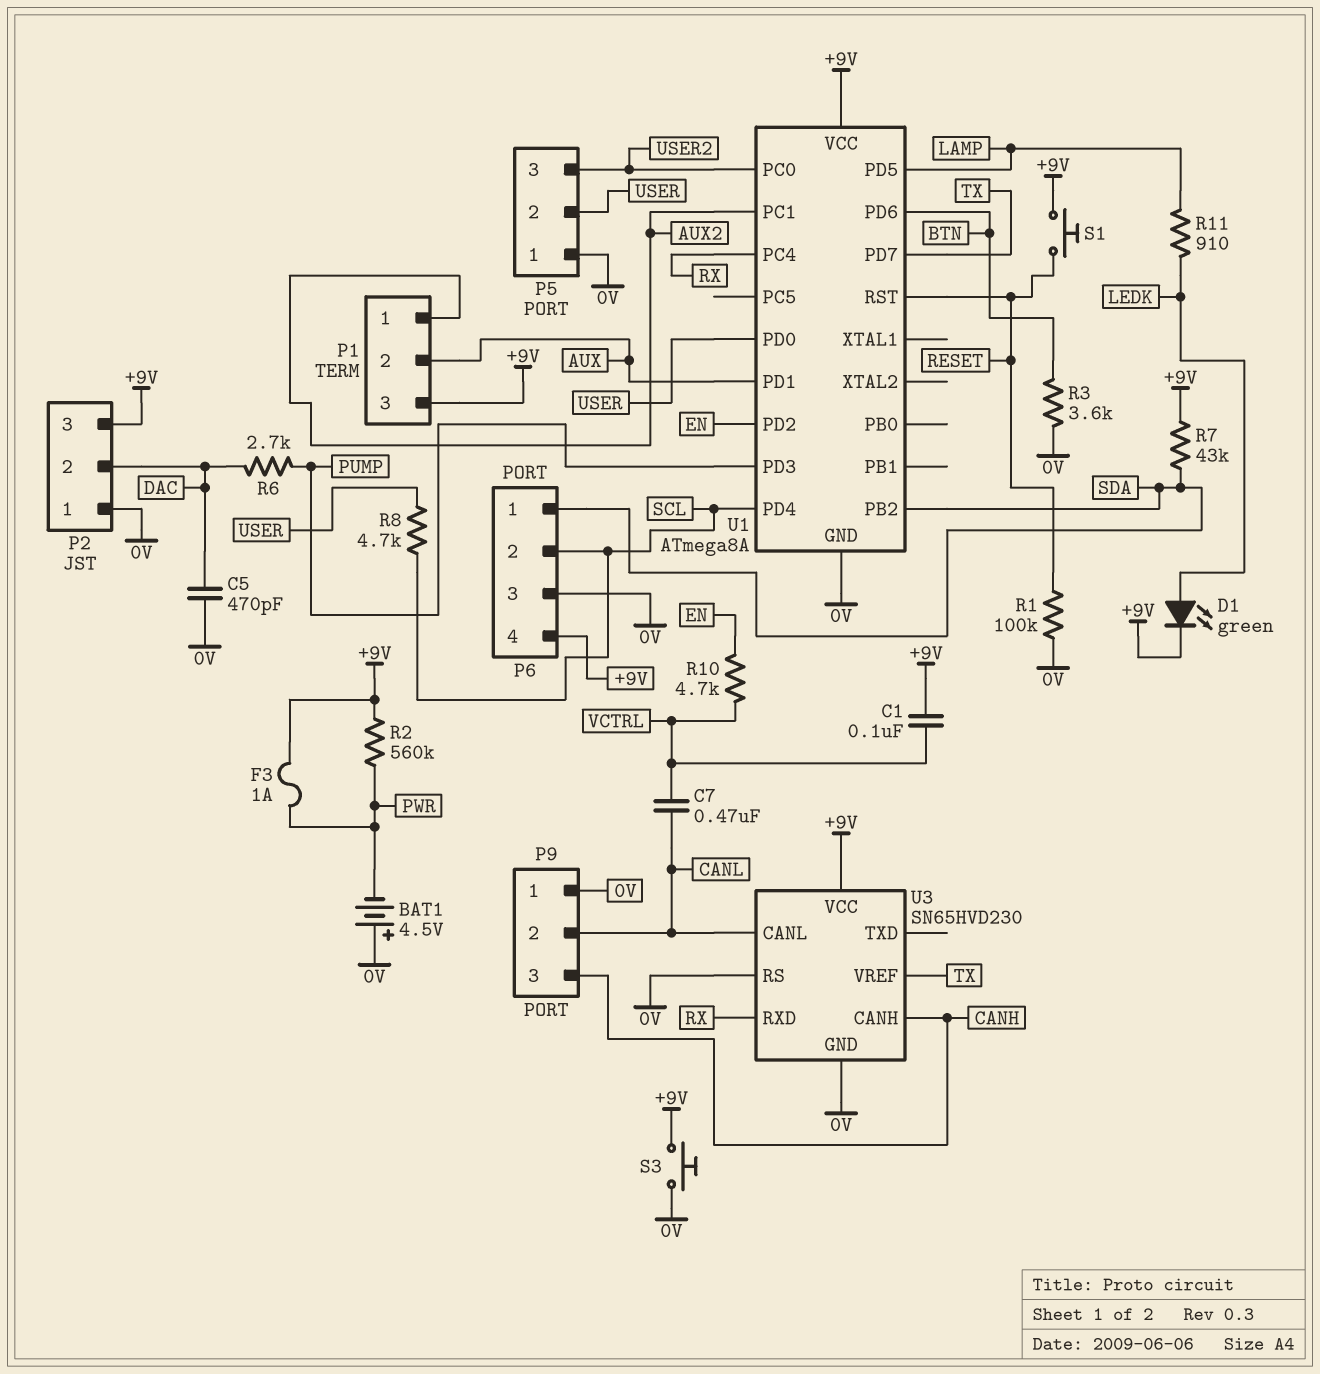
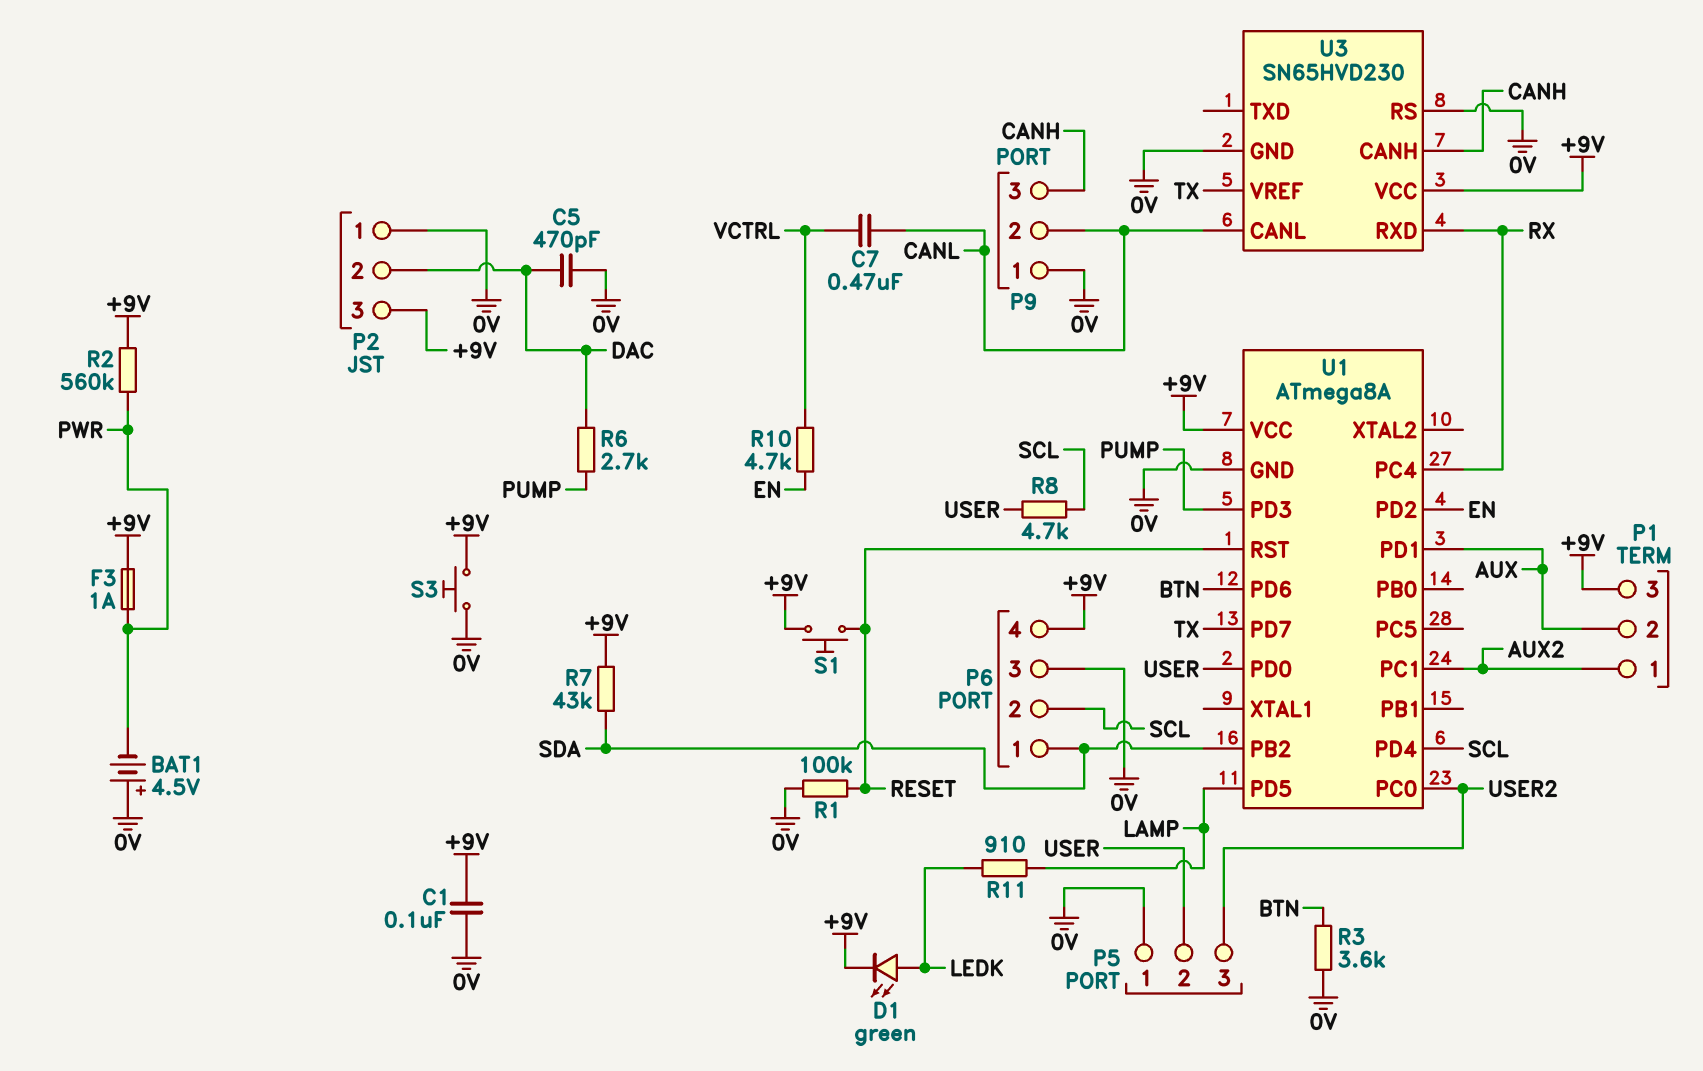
C1: 100nF (+9V, VCTRL) -> 100nF (+9V, 0V)

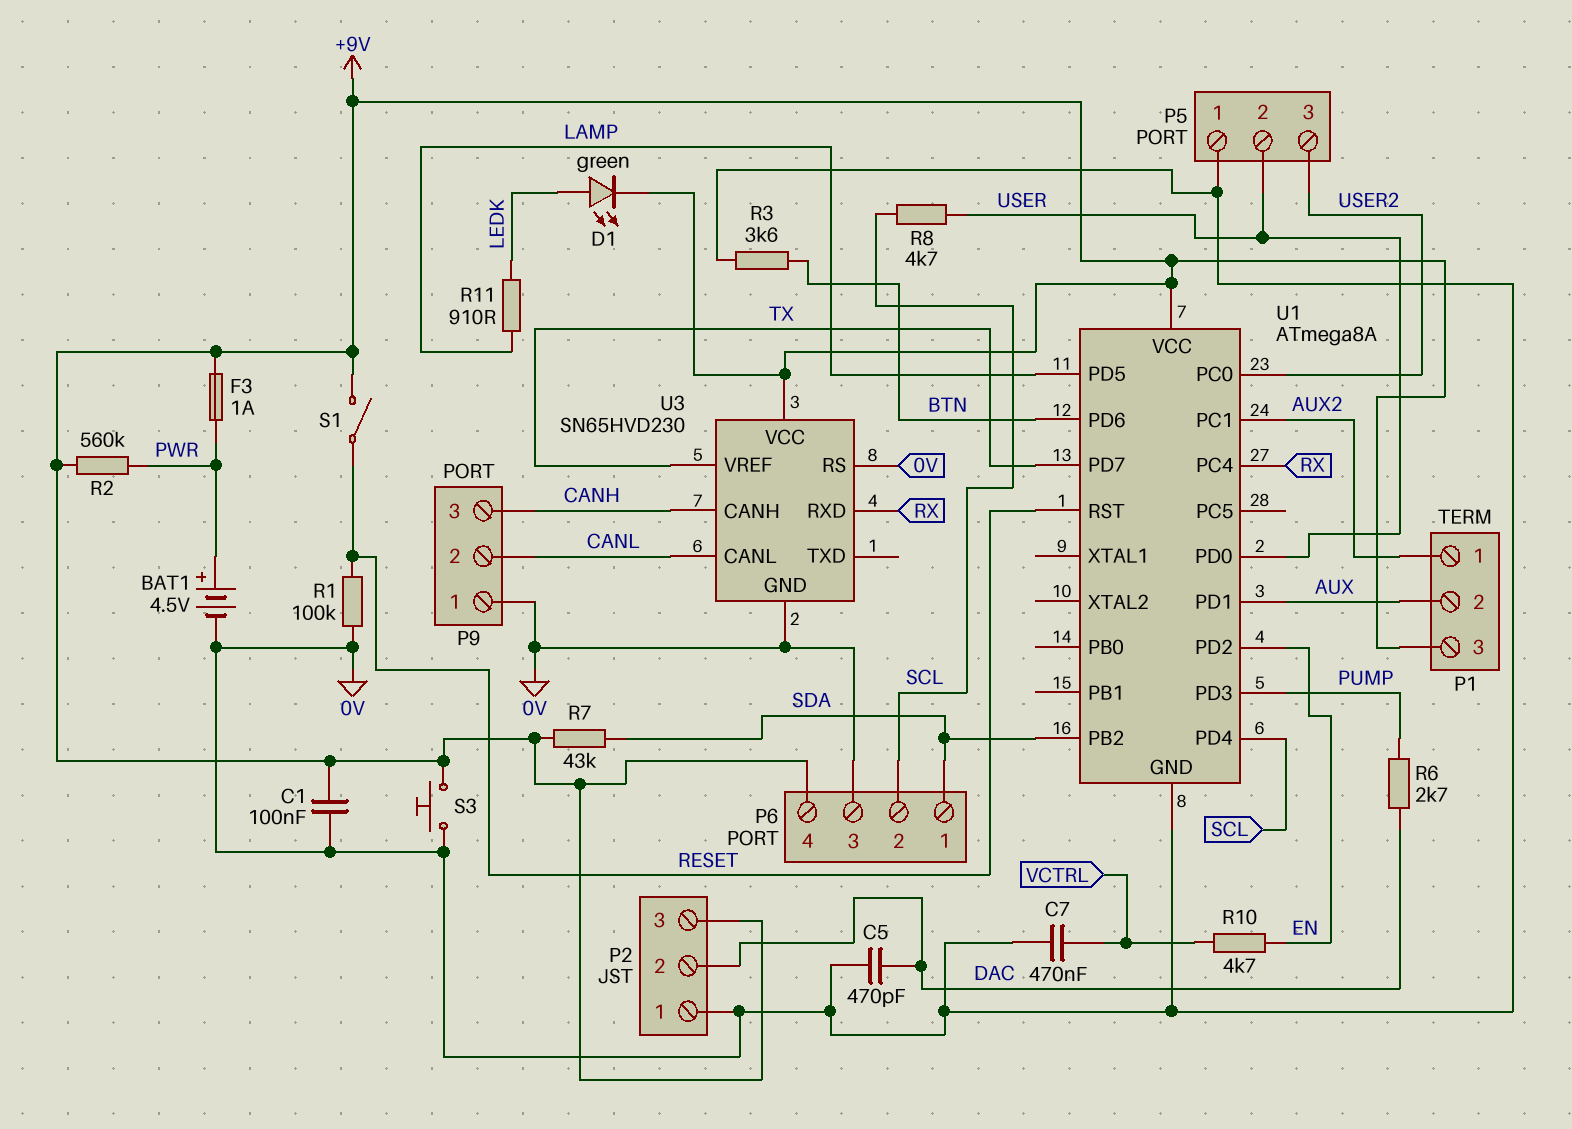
BAT1: 4.5V (plus 0V, minus PWR) -> 4.5V (plus PWR, minus 0V)
C7: 470nF (CANL, VCTRL) -> 470nF (0V, VCTRL)
S1: button (+9V, RESET) -> switch (+9V, RESET)

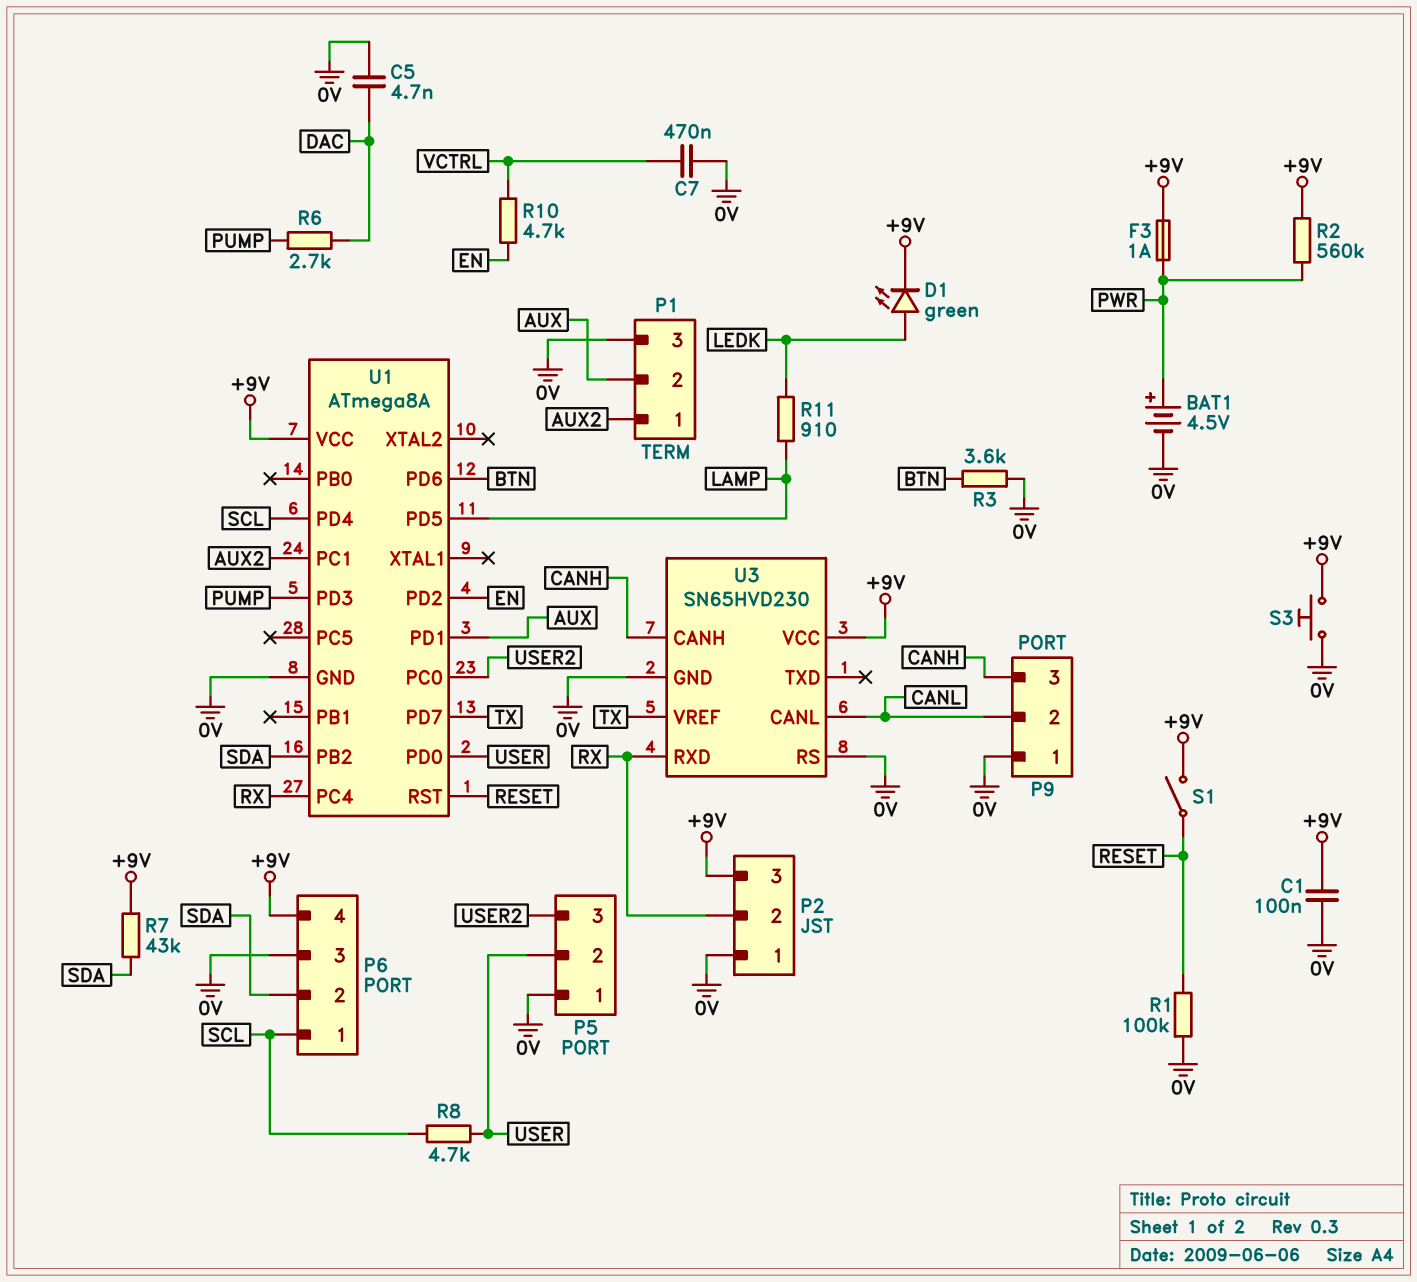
C5: 470pF (0V, DAC) -> 4.7nF (0V, DAC)
P1 pin 3: +9V -> 0V
P2 pin 2: DAC -> RX
P6 pin 1: SDA -> SCL
P6 pin 2: SCL -> SDA

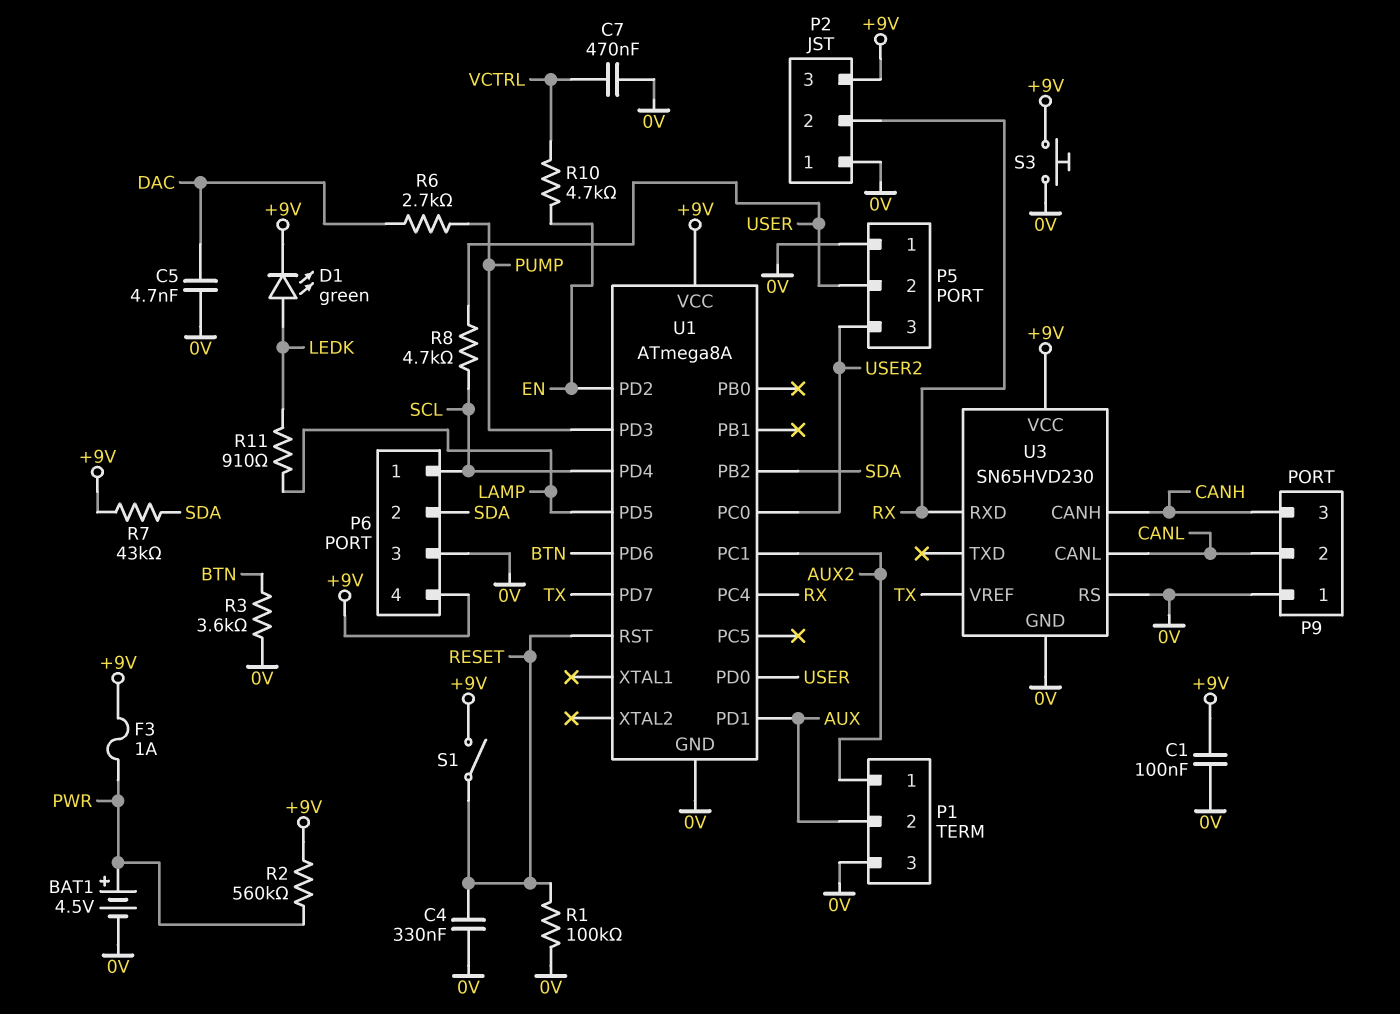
C4: none -> 330nF (0V, RESET)

